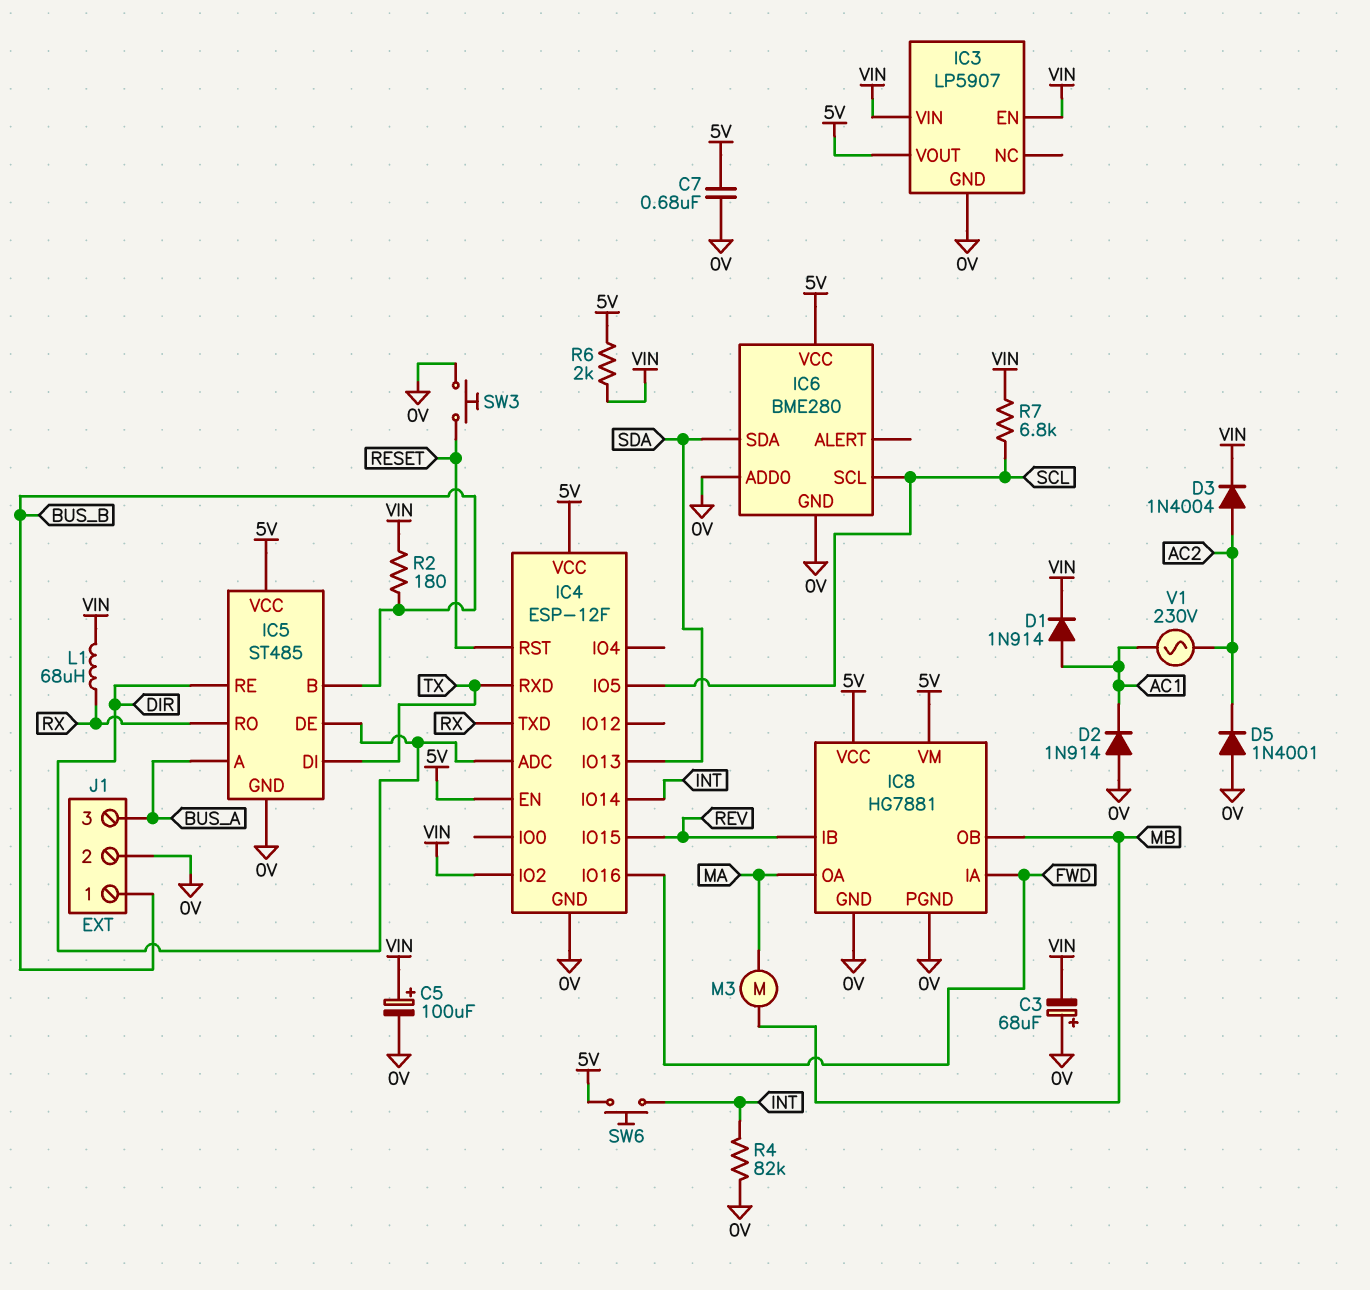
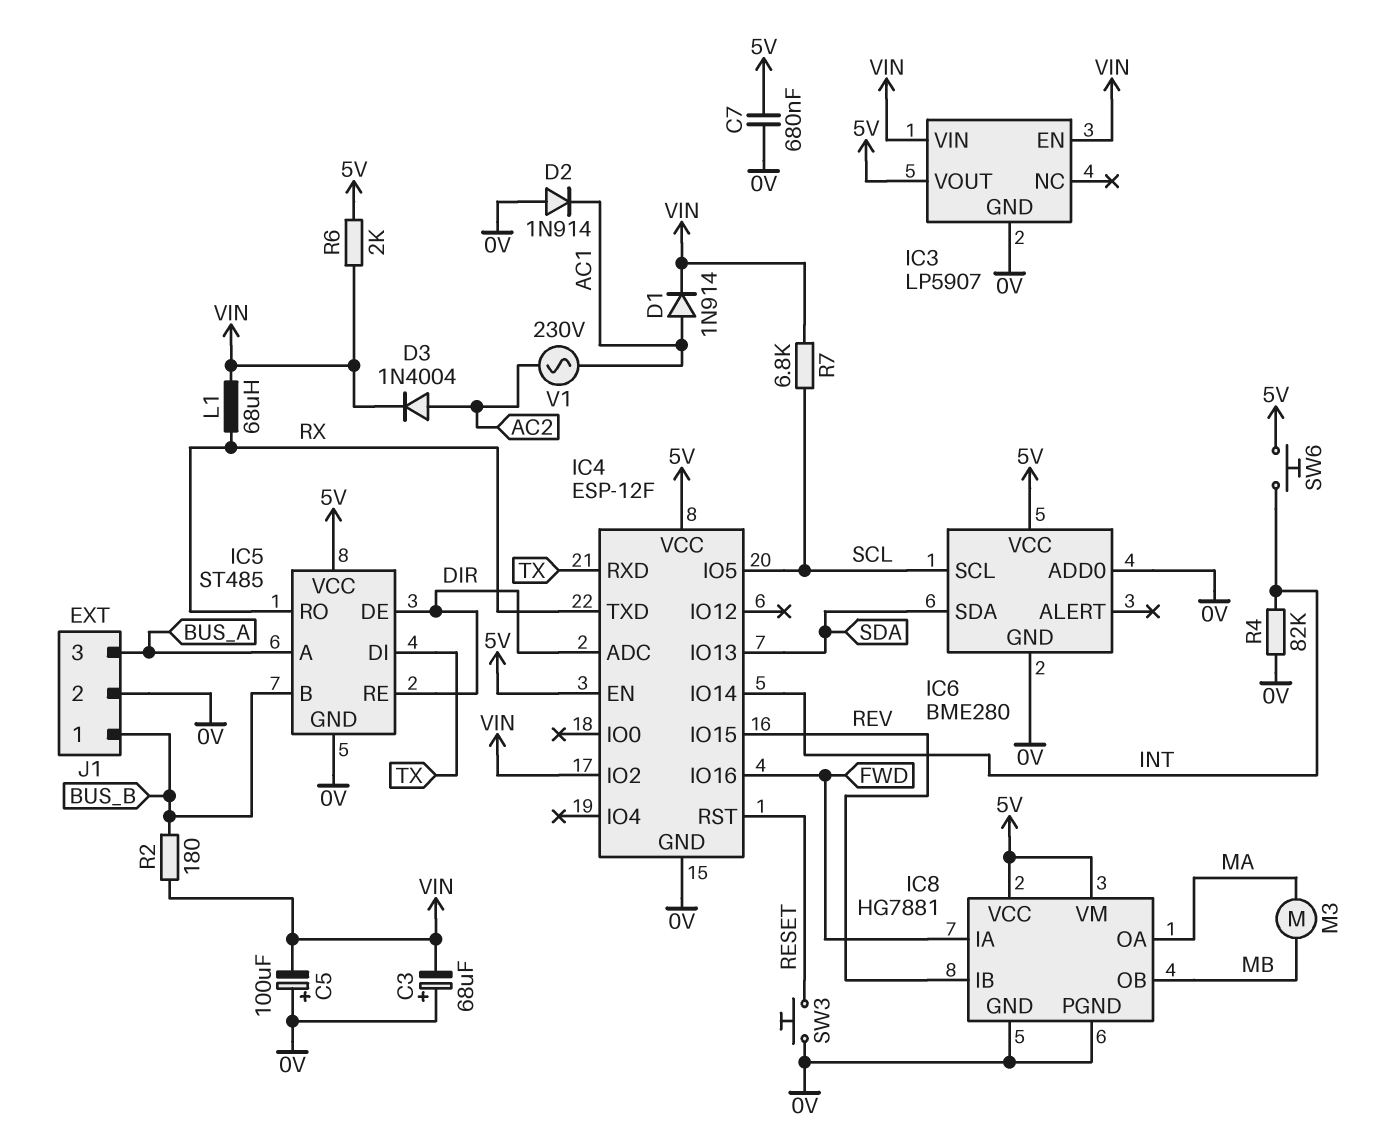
C5: 100uF (plus VIN, minus 0V) -> 100uF (plus 0V, minus VIN)
D5: diode 1N4001 (A 0V, K AC2) -> none

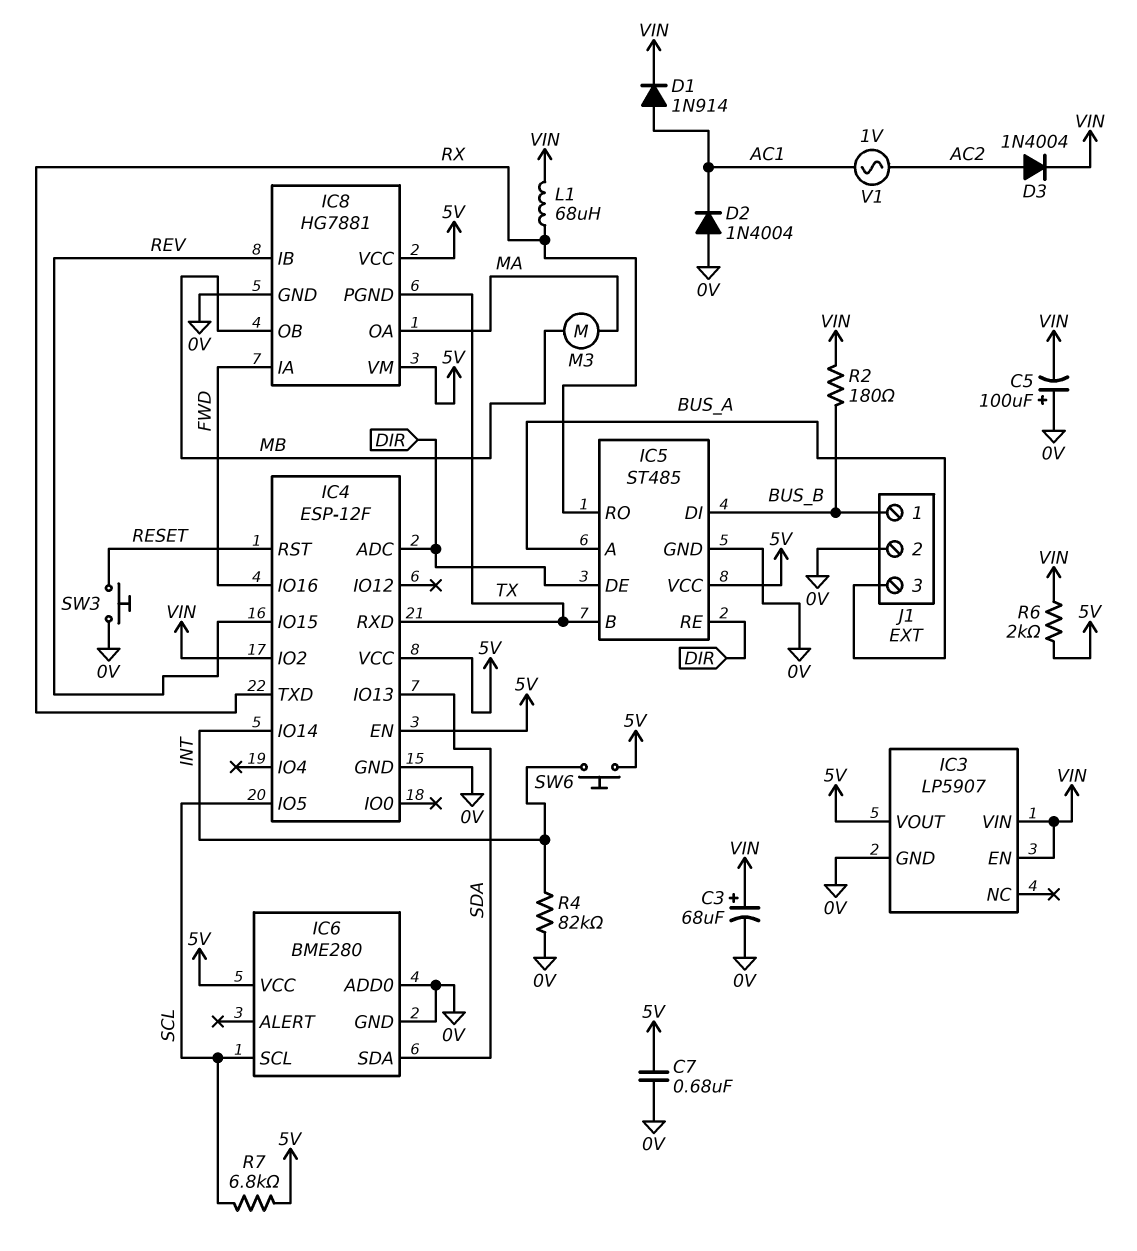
C3: 68uF (plus 0V, minus VIN) -> 68uF (plus VIN, minus 0V)
D2: diode 1N914 (A 0V, K AC1) -> diode 1N4004 (A 0V, K AC1)
IC5 pin B: BUS_B -> TX
IC5 pin DI: TX -> BUS_B
IC8 pin PGND: 0V -> TX
R7: 6.8k (SCL, VIN) -> 6.8k (5V, SCL)
V1: AC 230V (AC1, AC2) -> AC 1V (AC1, AC2)

